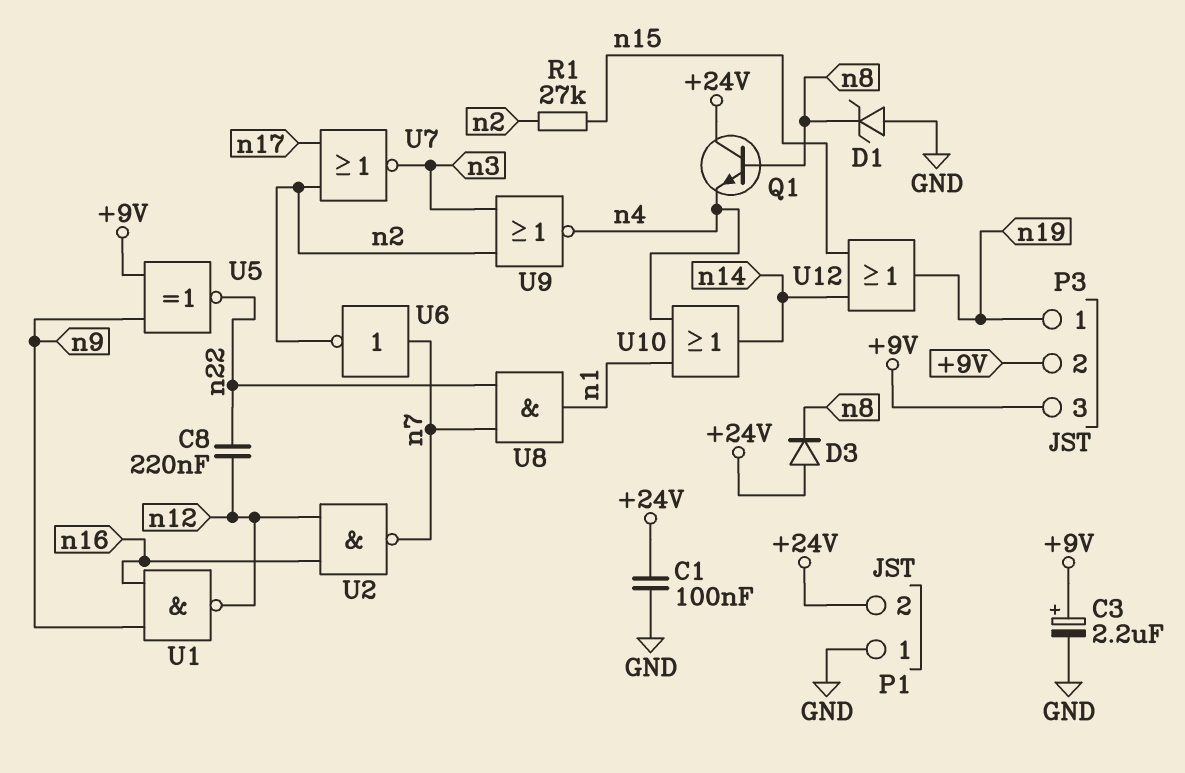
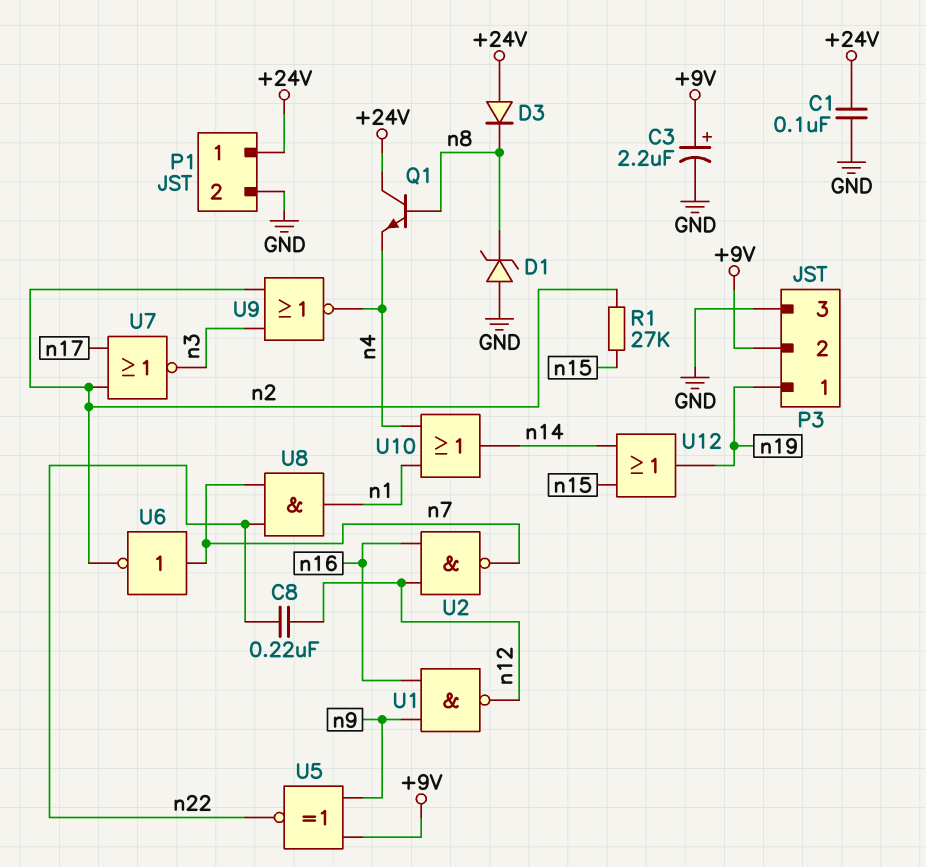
P1 pin 1: GND -> +24V
P1 pin 2: +24V -> GND
P3 pin 3: +9V -> GND

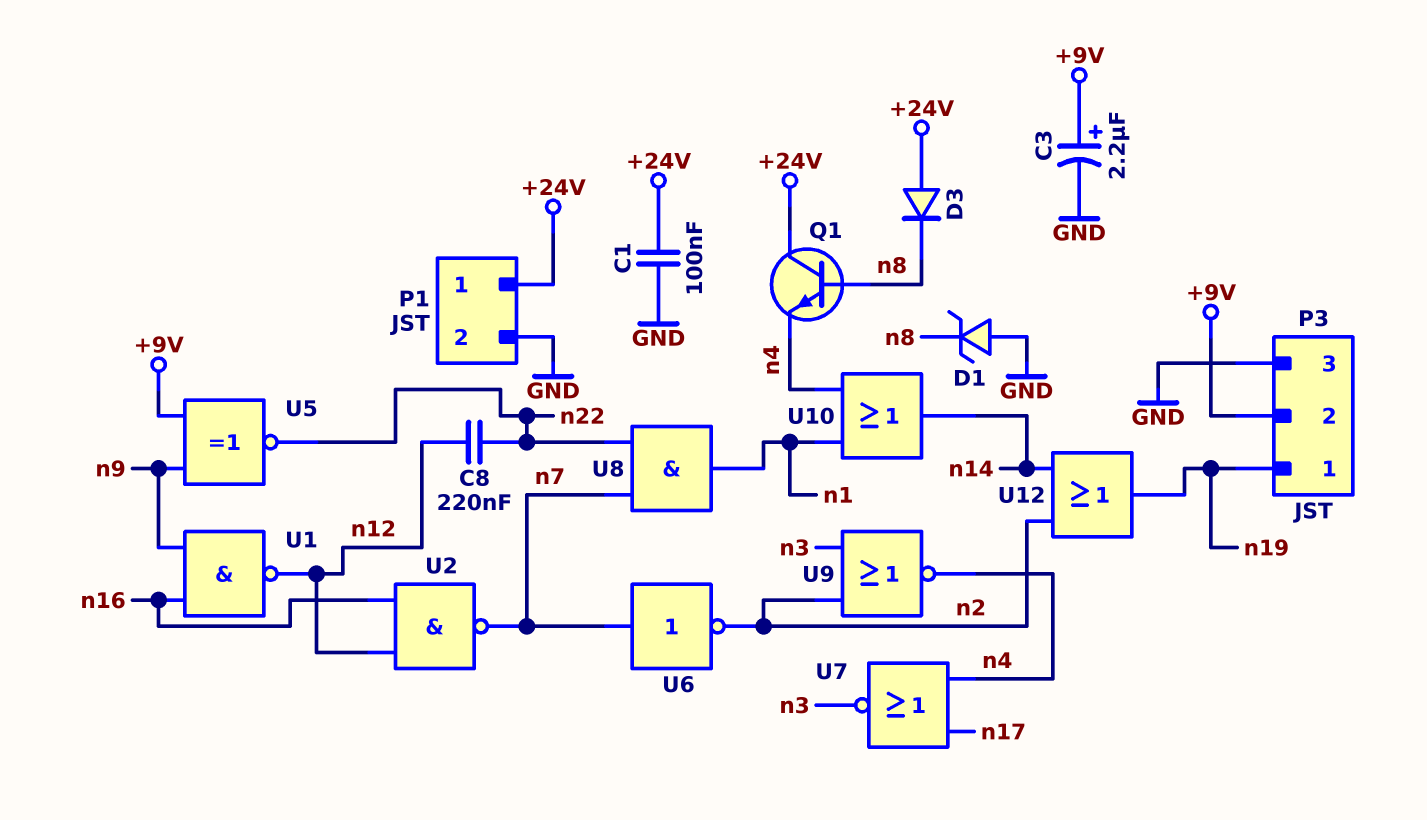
R1: 27k (n2, n15) -> none
U7: NOR (in n2, in n17, out n3) -> NOR (in n4, in n17, out n3)
U12: OR (in n14, in n15, out n19) -> OR (in n2, in n14, out n19)

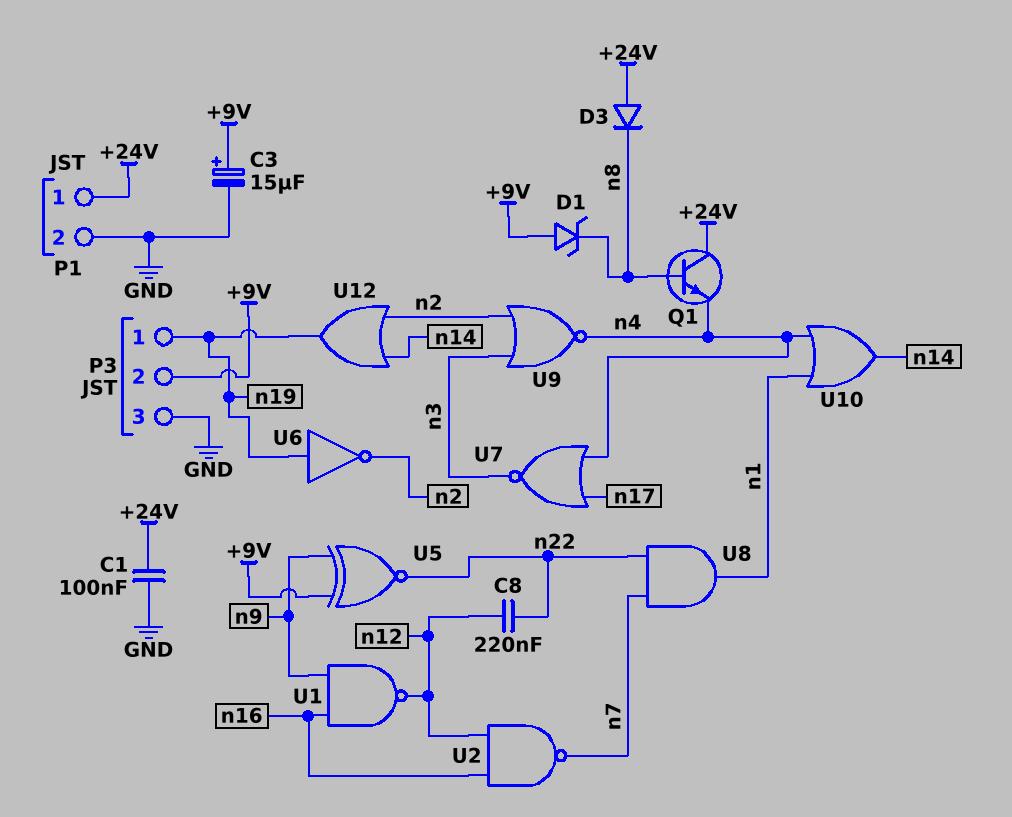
C3: 2.2uF (plus +9V, minus GND) -> 15uF (plus +9V, minus GND)
D1: zener (A GND, K n8) -> zener (A +9V, K n8)
U6: NOT (in n7, out n2) -> NOT (in n19, out n2)

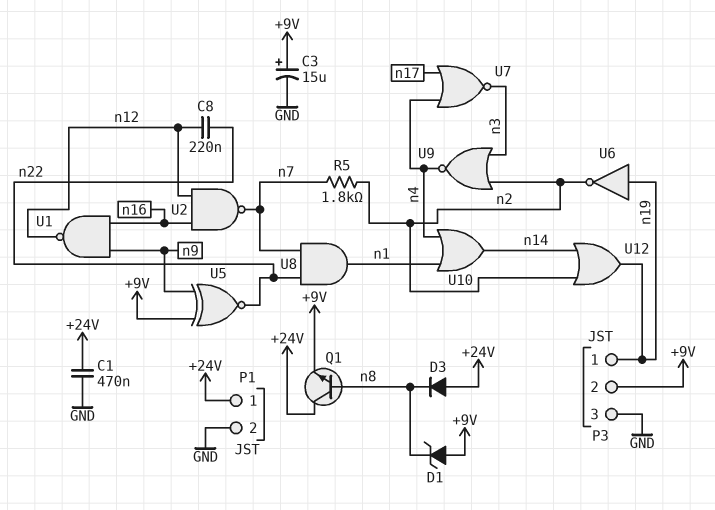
C1: 100nF (+24V, GND) -> 470nF (+24V, GND)
Q1: NPN (B n8, C +24V, E n4) -> NPN (B n8, C +24V, E +9V)
R5: none -> 1.8k (n2, n7)

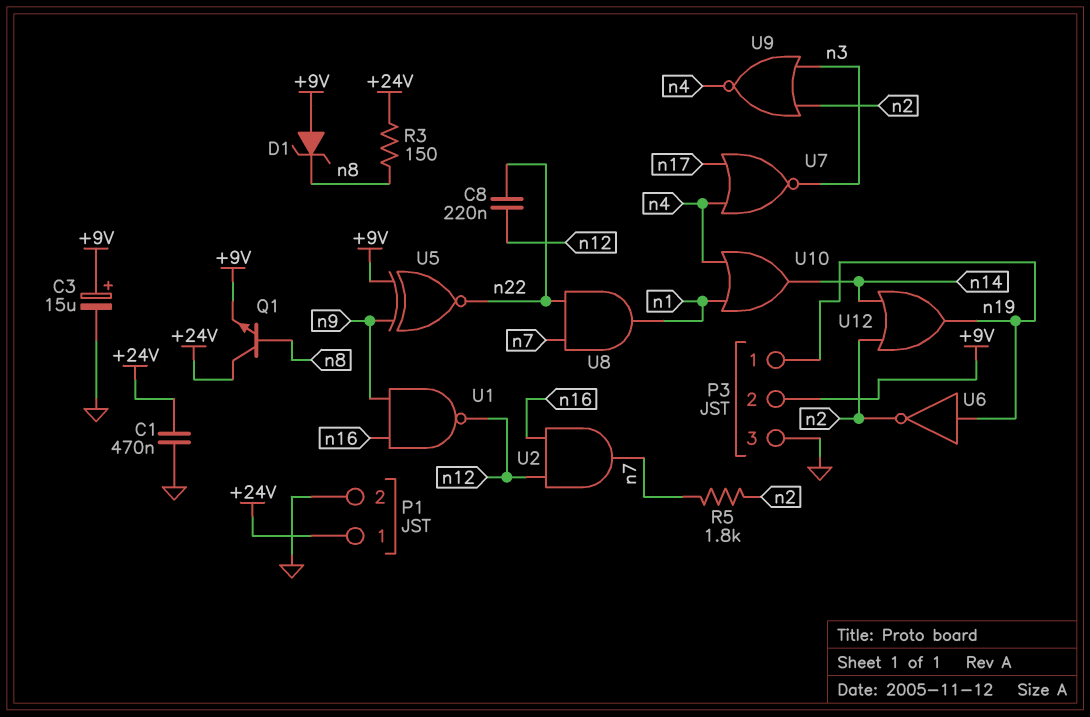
D3: diode (A +24V, K n8) -> none
R3: none -> 150 (+24V, n8)
U2: NAND (in n12, in n16, out n7) -> AND (in n12, in n16, out n7)

